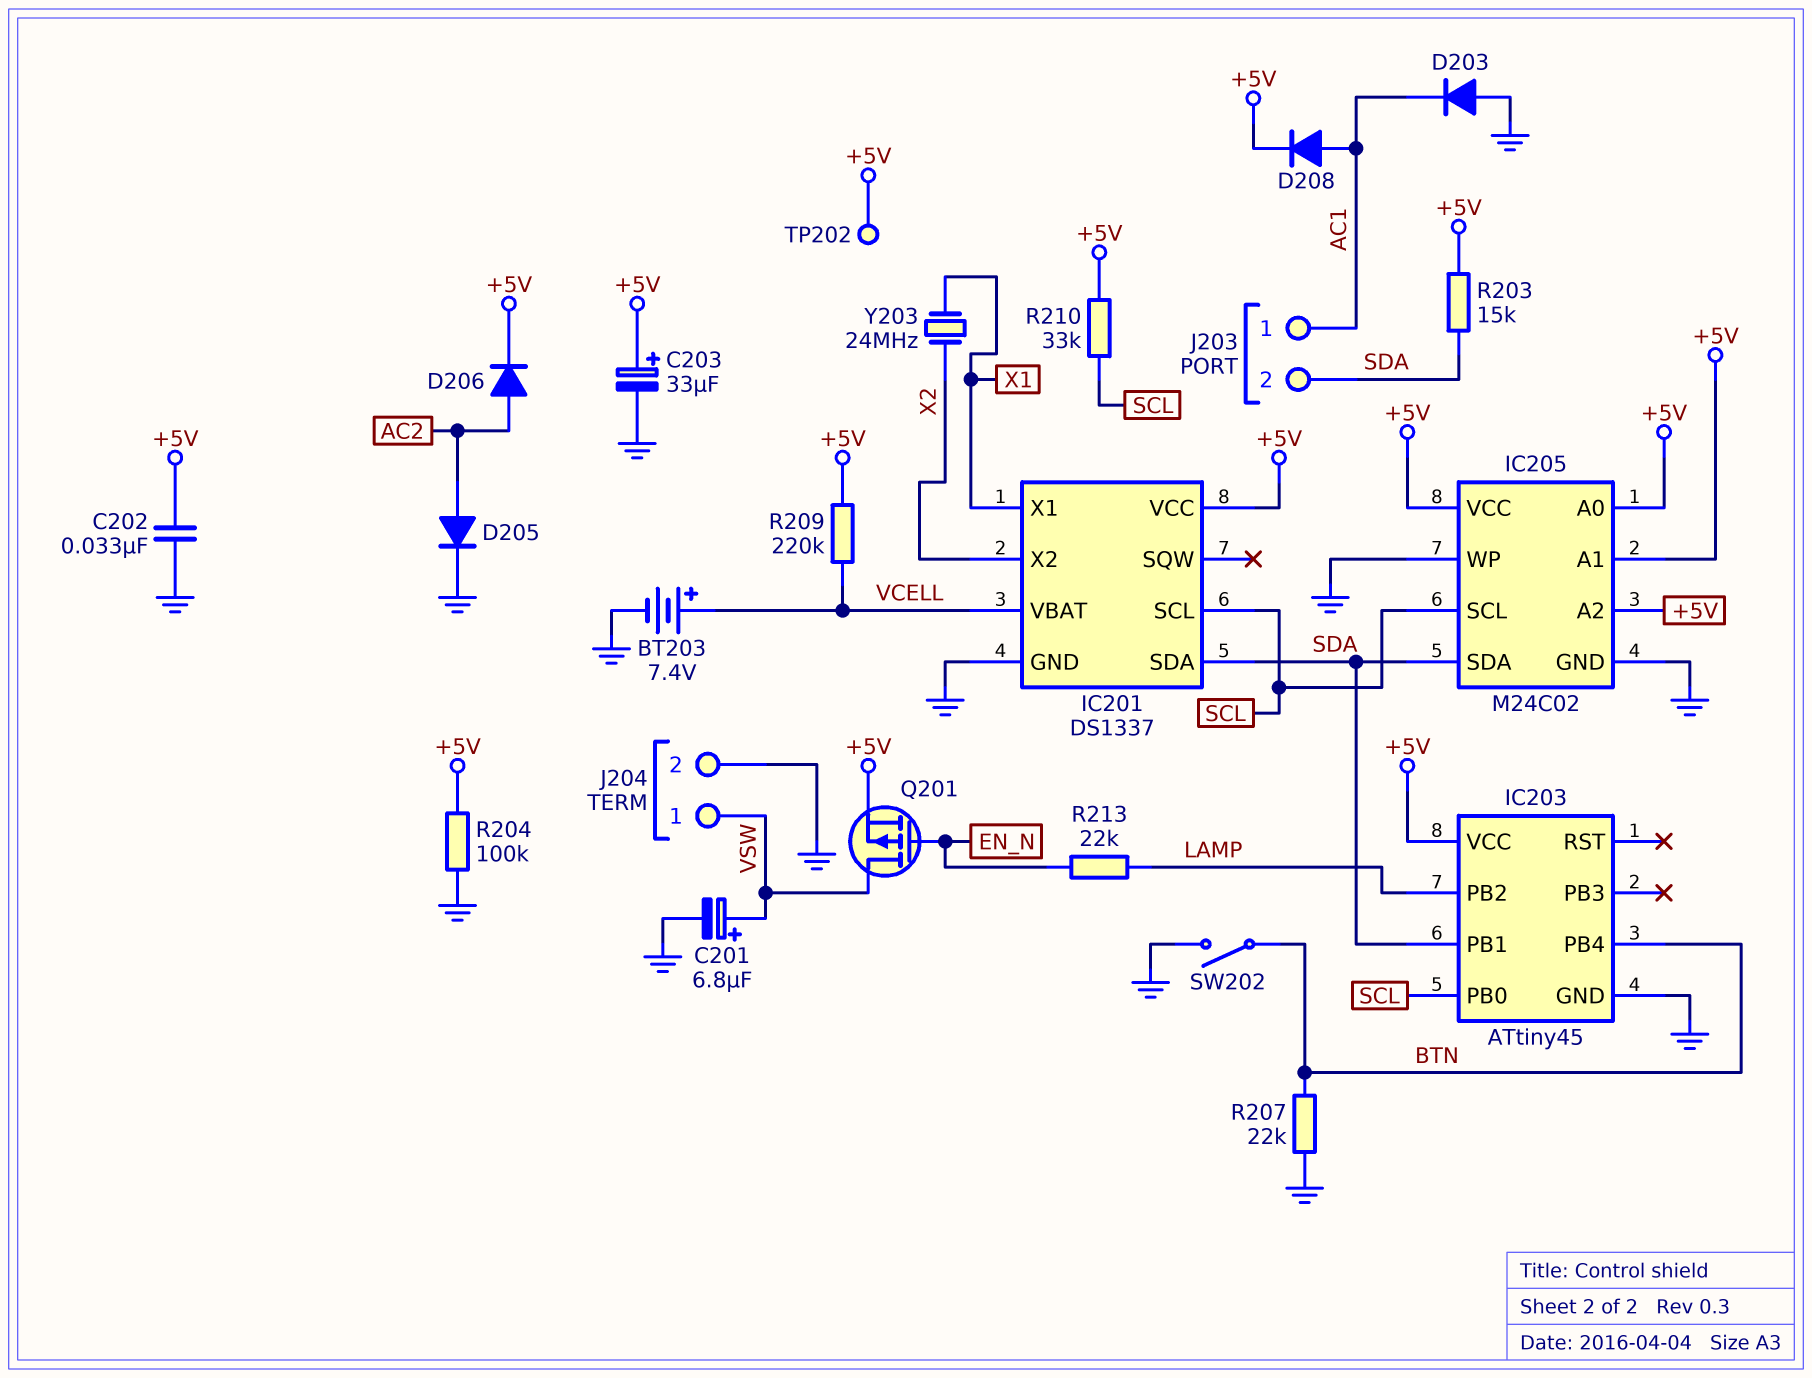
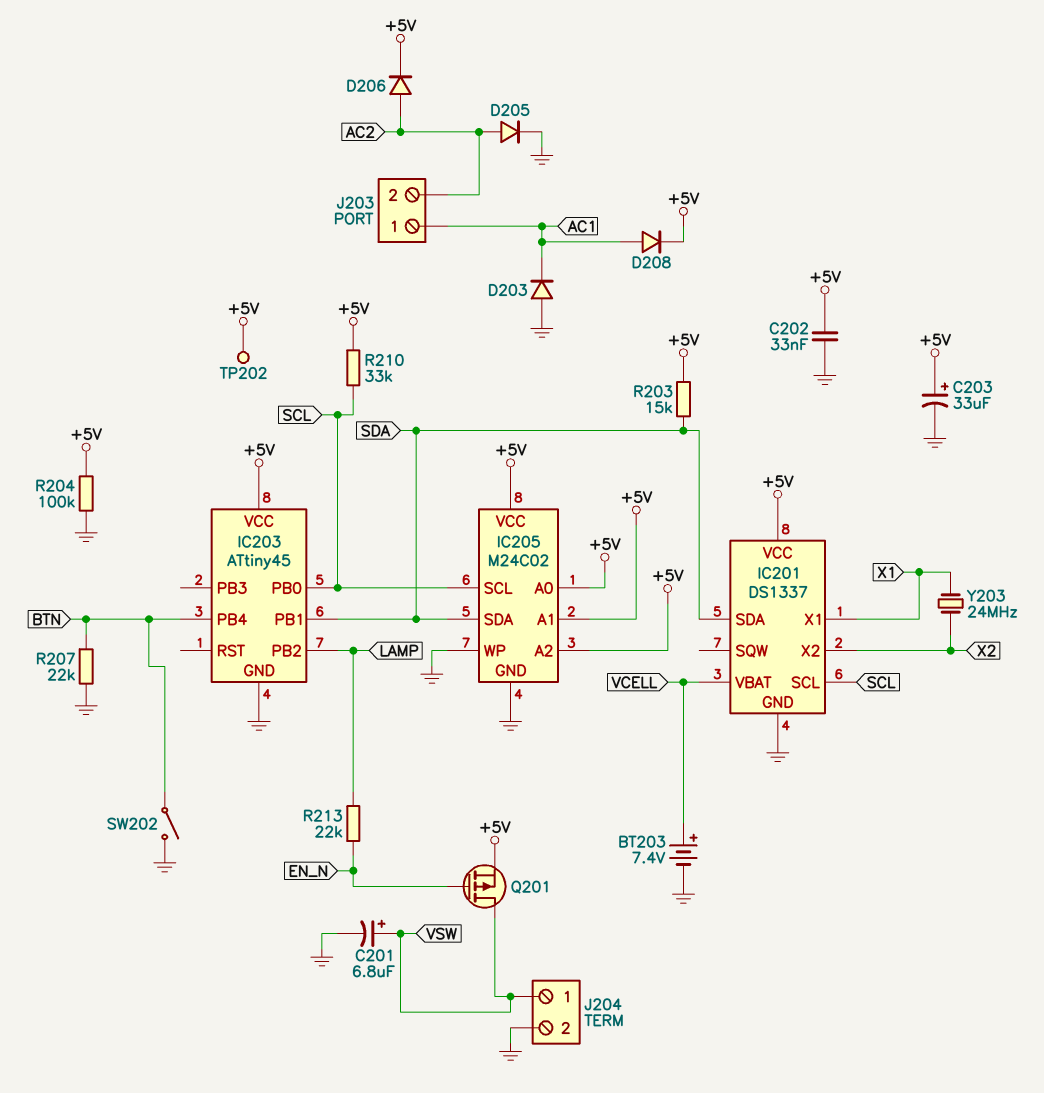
J203 pin 2: SDA -> AC2
R209: 220k (+5V, VCELL) -> none

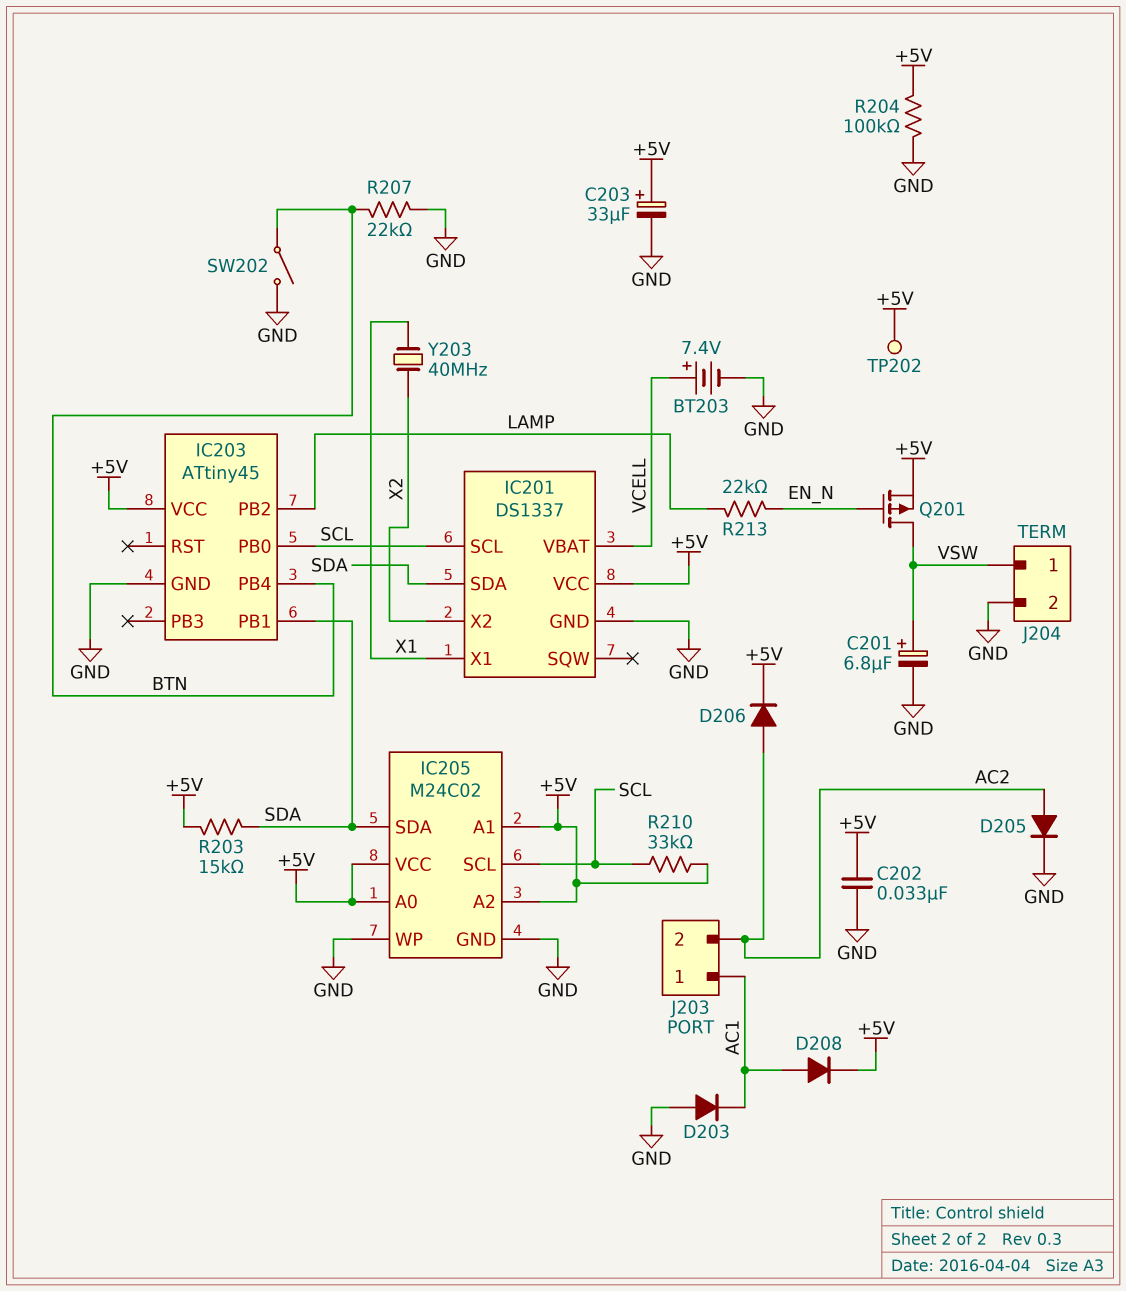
Y203: 24MHz (X1, X2) -> 40MHz (X1, X2)

